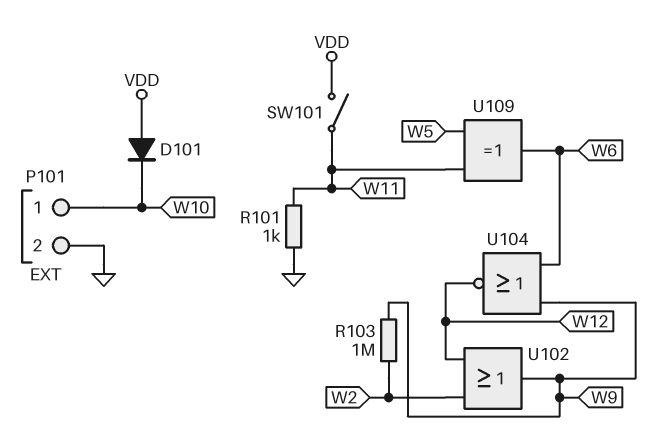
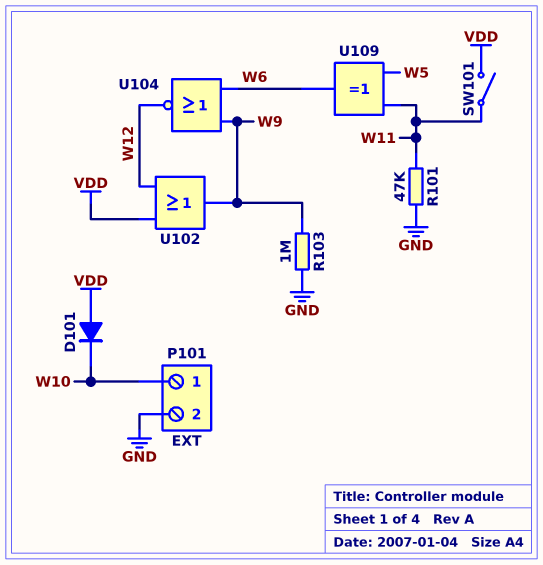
R101: 1k (GND, W11) -> 47k (GND, W11)
R103: 1M (W2, W9) -> 1M (GND, W9)
U102: OR (in W2, in W12, out W9) -> OR (in VDD, in W12, out W9)

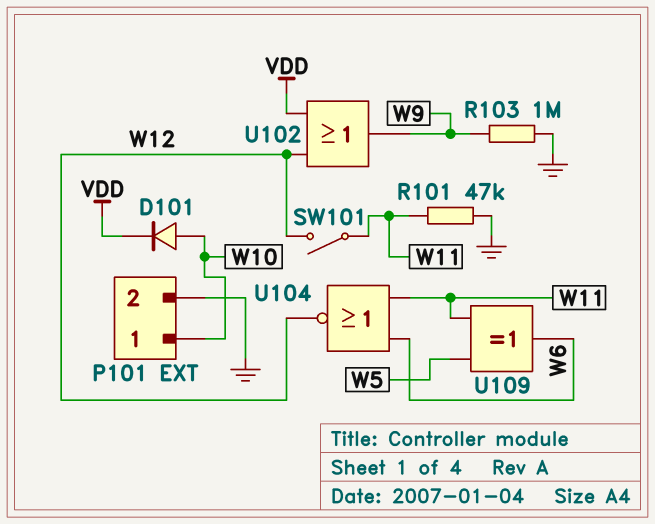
D101: diode (A VDD, K W10) -> diode (A W10, K VDD)
SW101: switch (VDD, W11) -> switch (W11, W12)
U104: NOR (in W6, in W9, out W12) -> NOR (in W6, in W11, out W12)

